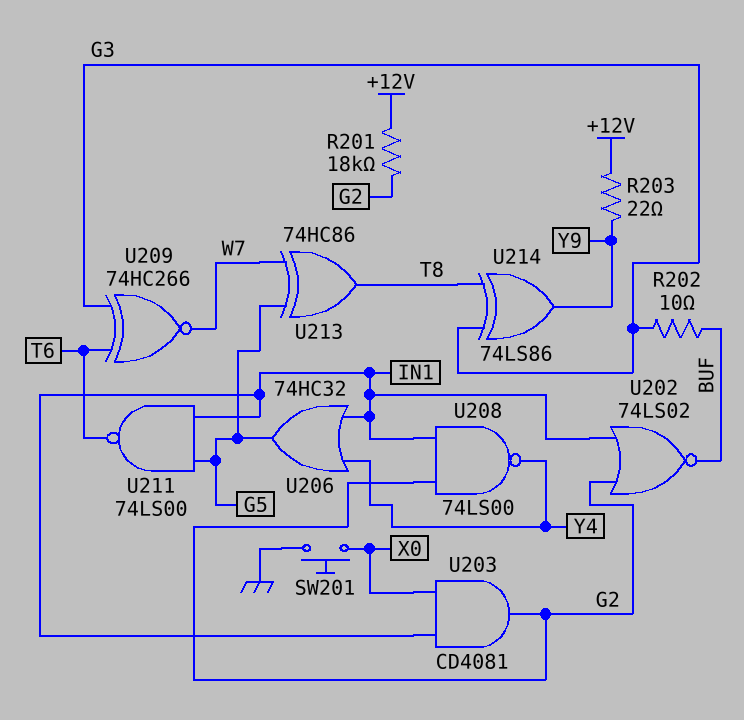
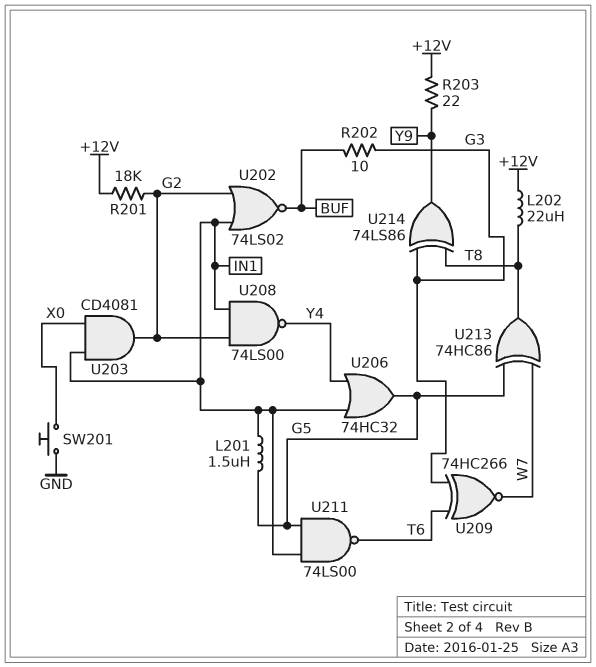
L201: none -> 1.5uH (G5, IN1)
L202: none -> 22uH (+12V, T8)

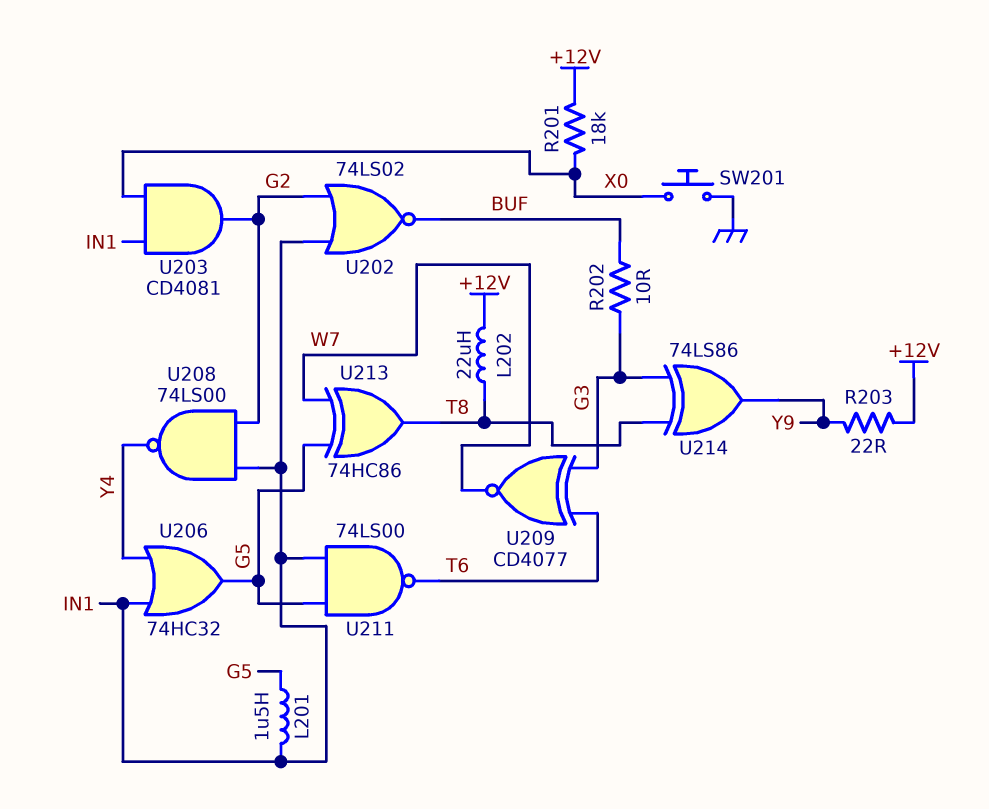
R201: 18k (+12V, G2) -> 18k (+12V, X0)
U209: XNOR 74HC266 (in G3, in T6, out W7) -> XNOR CD4077 (in G3, in T6, out W7)

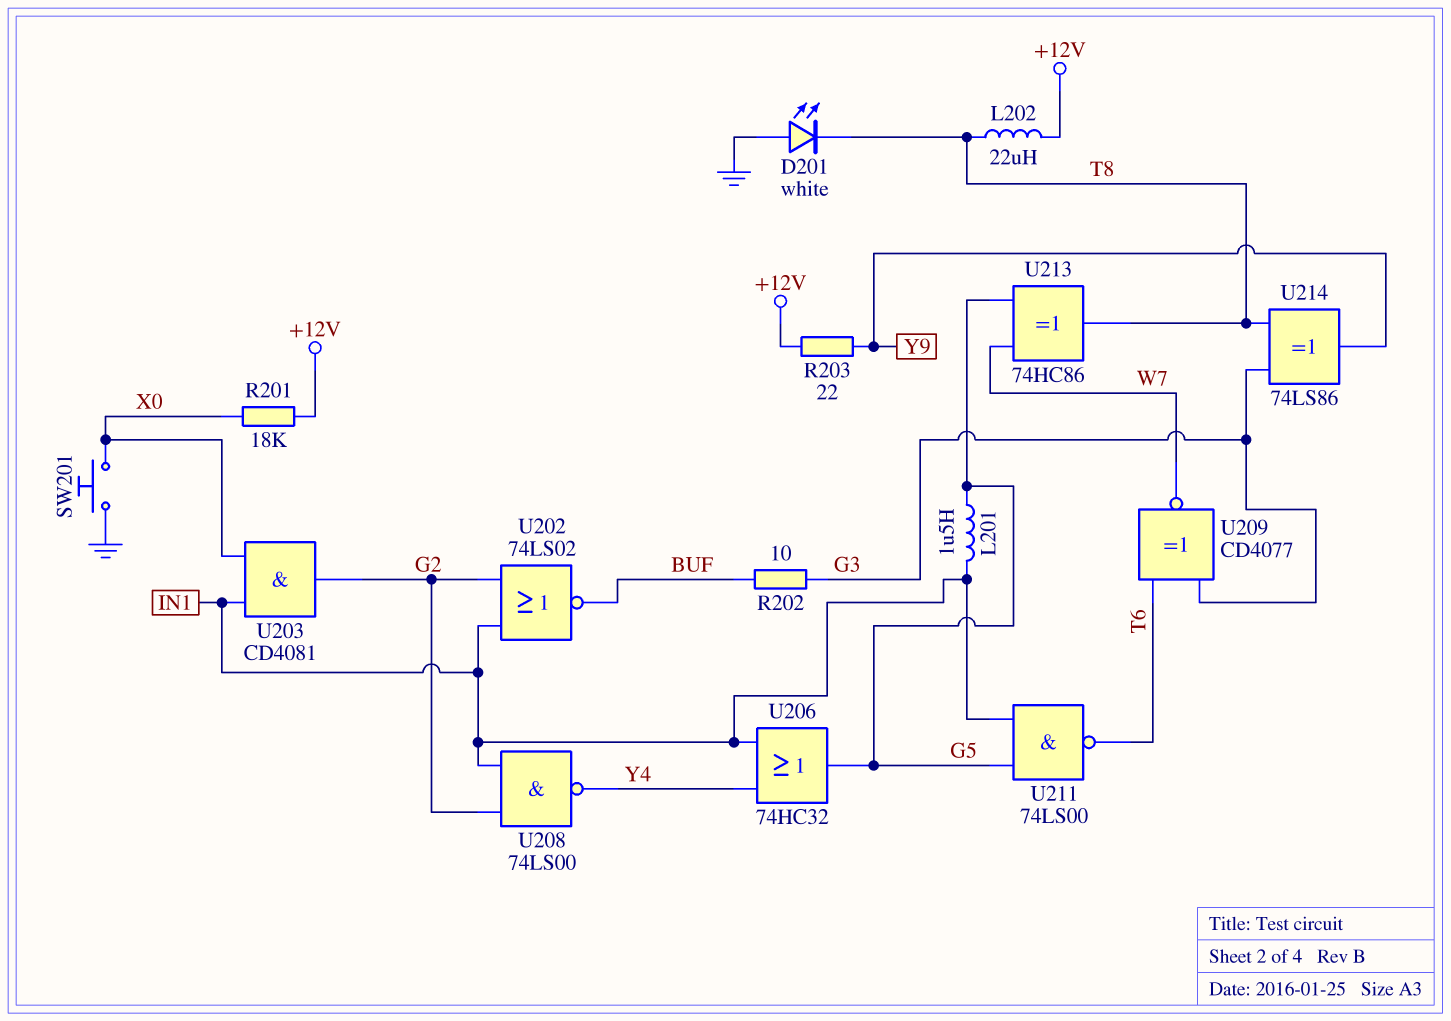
D201: none -> LED white (A GND, K T8)

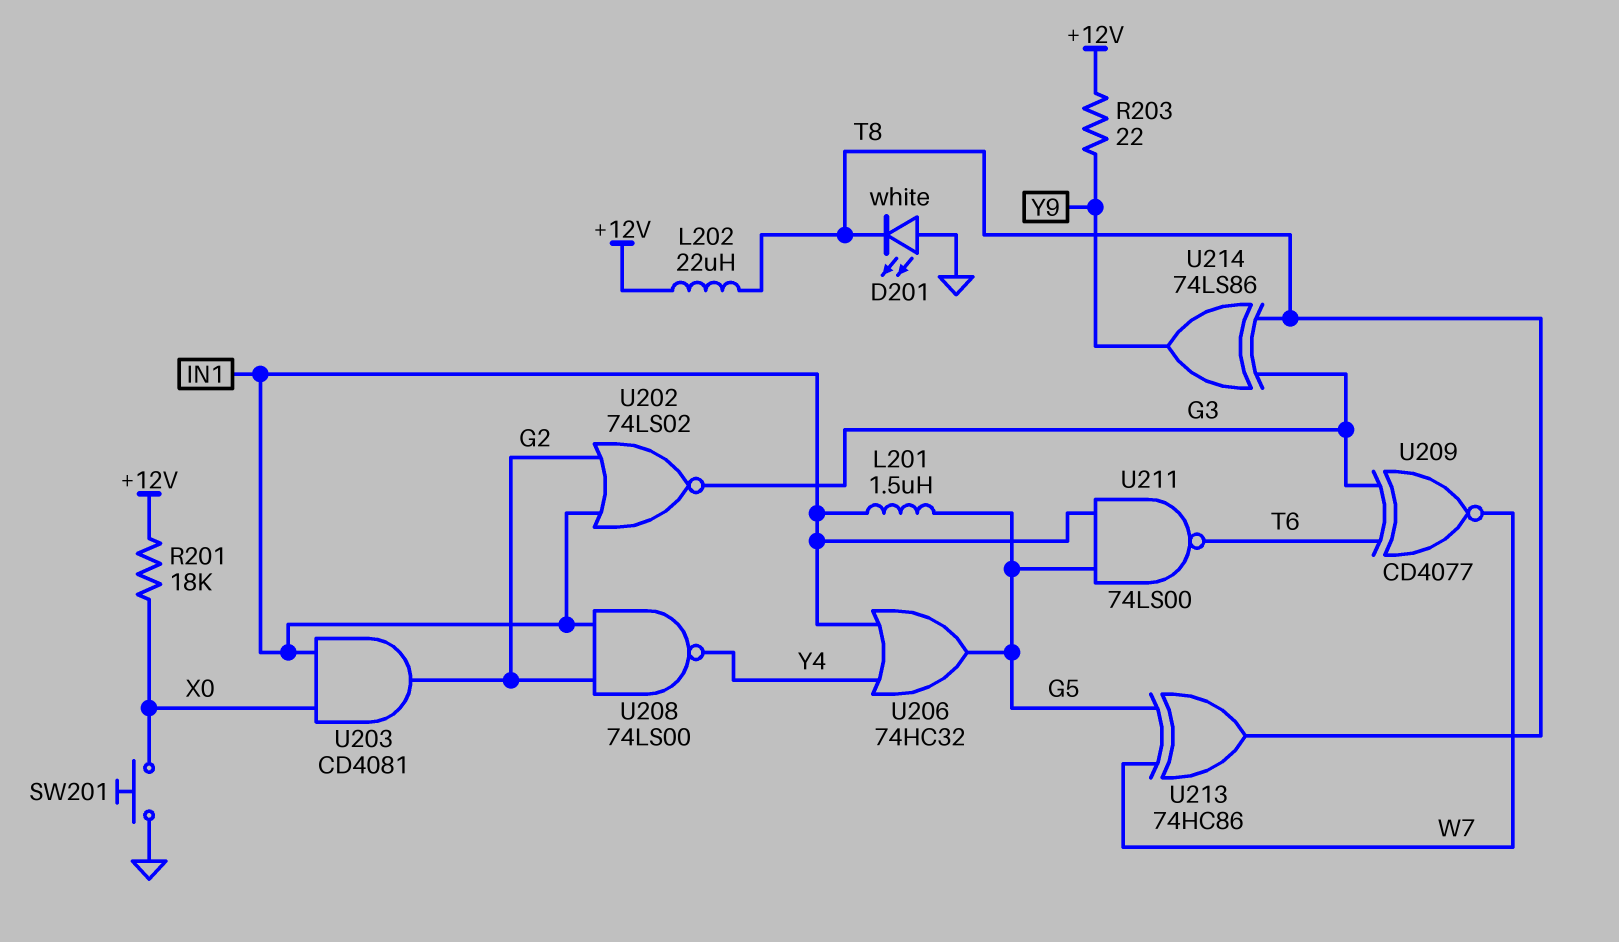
R202: 10 (BUF, G3) -> none
U202: NOR 74LS02 (in G2, in IN1, out BUF) -> NOR 74LS02 (in G2, in IN1, out G3)

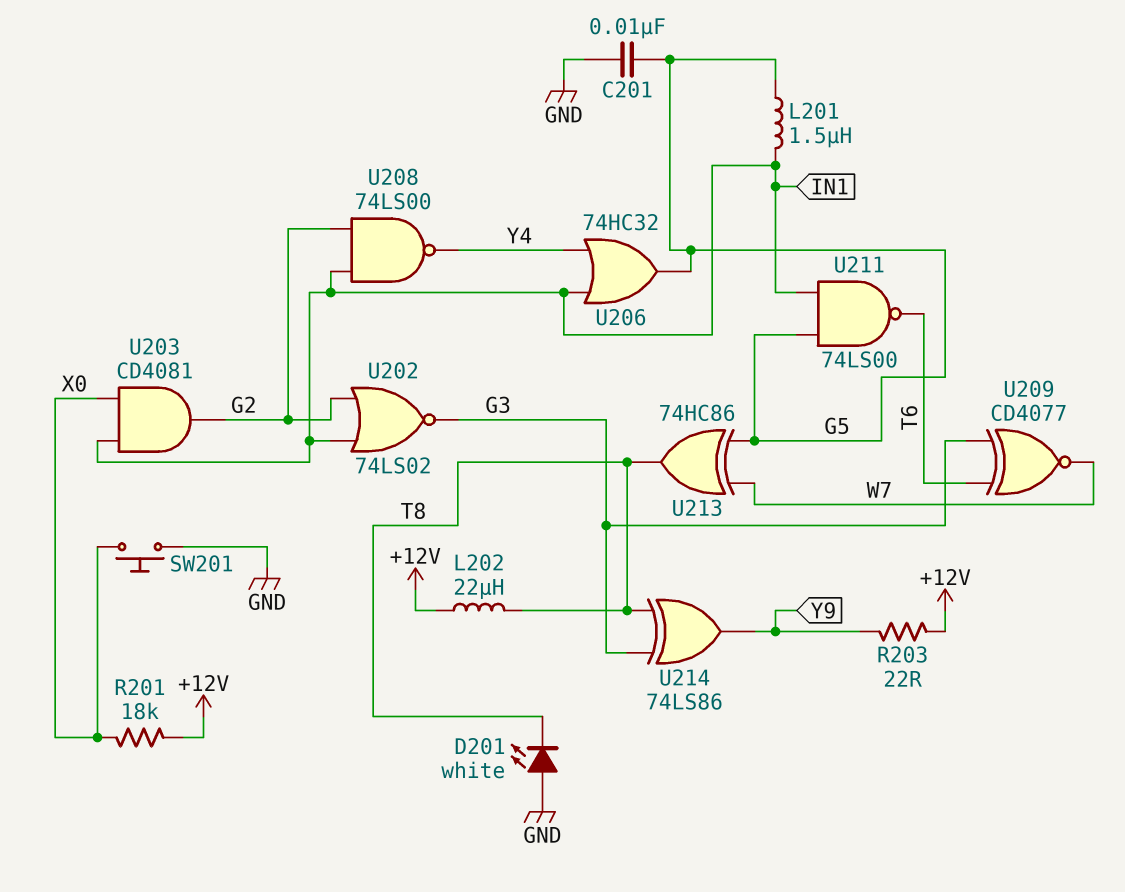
C201: none -> 10nF (G5, GND)

